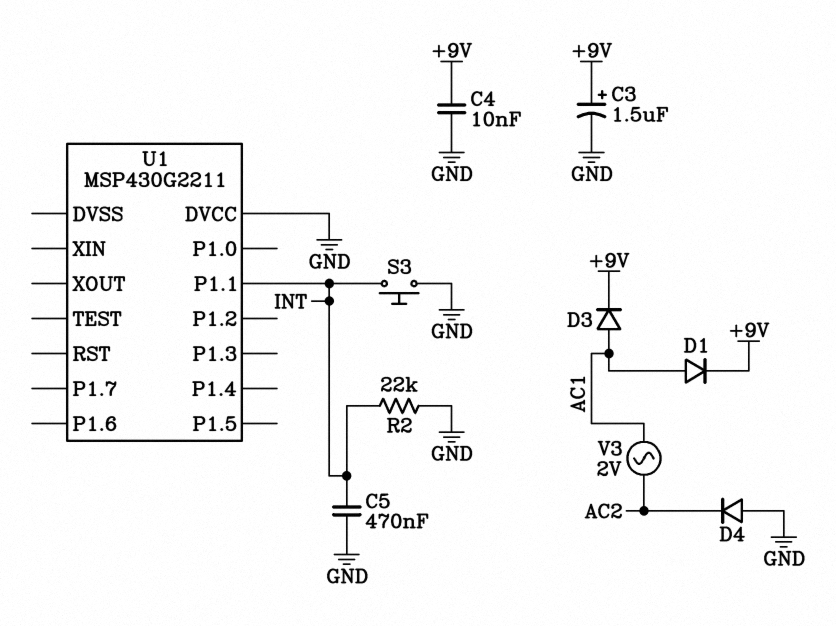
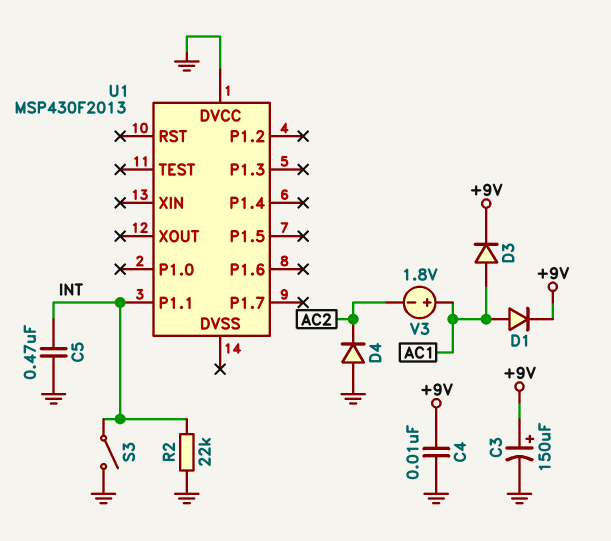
C3: 1.5uF (plus +9V, minus GND) -> 150uF (plus +9V, minus GND)
S3: button (GND, INT) -> switch (GND, INT)
U1: MSP430G2211 -> MSP430F2013
V3: AC 2V (AC1, AC2) -> 1.8V (plus AC1, minus AC2)

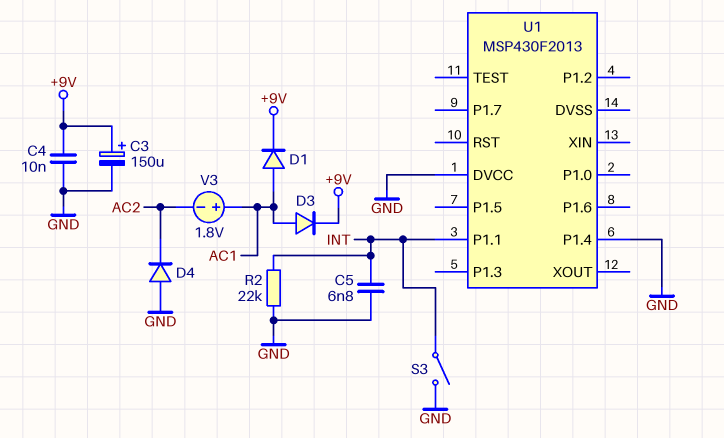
C5: 470nF (GND, INT) -> 6.8nF (GND, INT)
U1 pin P1.4: none -> GND

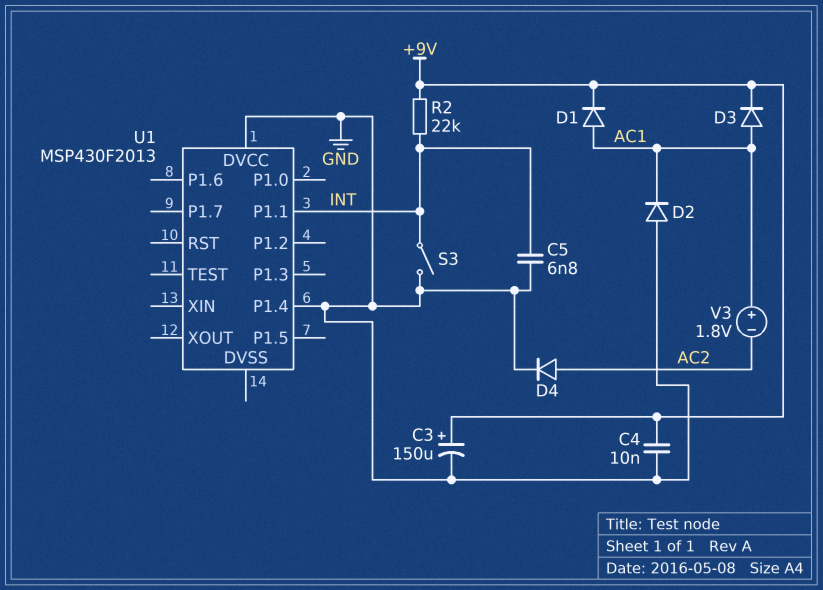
D2: none -> diode (A GND, K AC1)
D4: diode (A GND, K AC2) -> diode (A AC2, K GND)
R2: 22k (GND, INT) -> 22k (+9V, INT)

